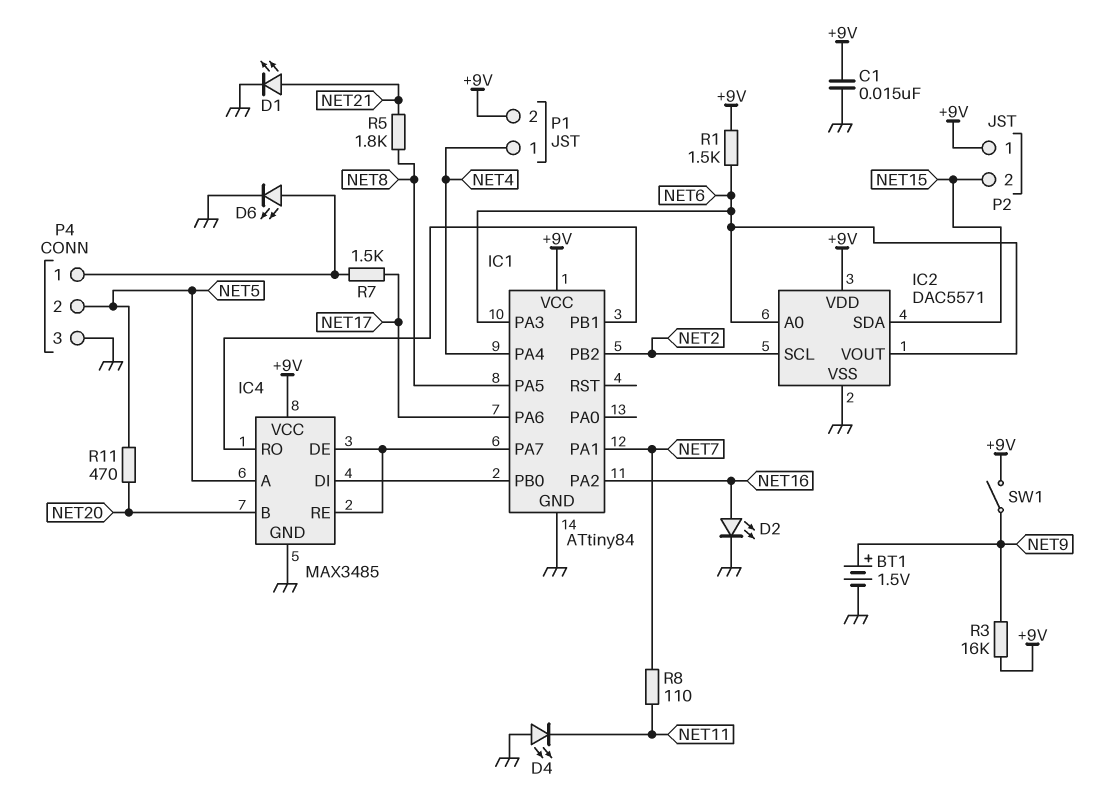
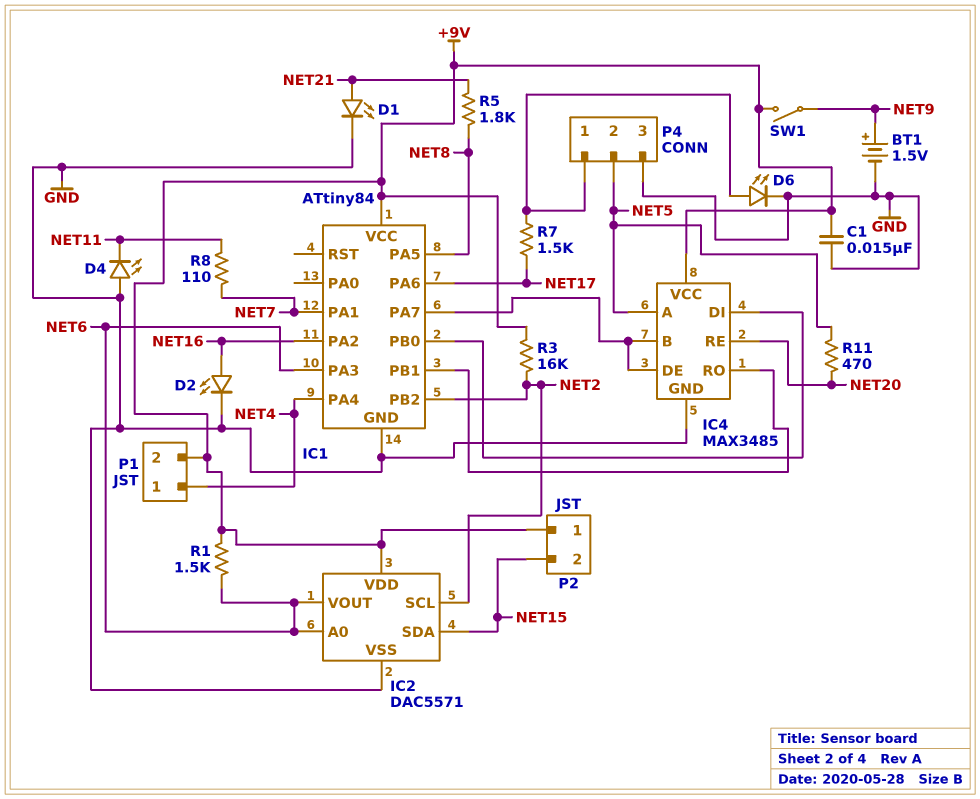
IC4 pin B: NET20 -> IC1/PA7
IC4 pin RE: IC1/PA7 -> NET20
R3: 16k (+9V, NET9) -> 16k (+9V, NET2)

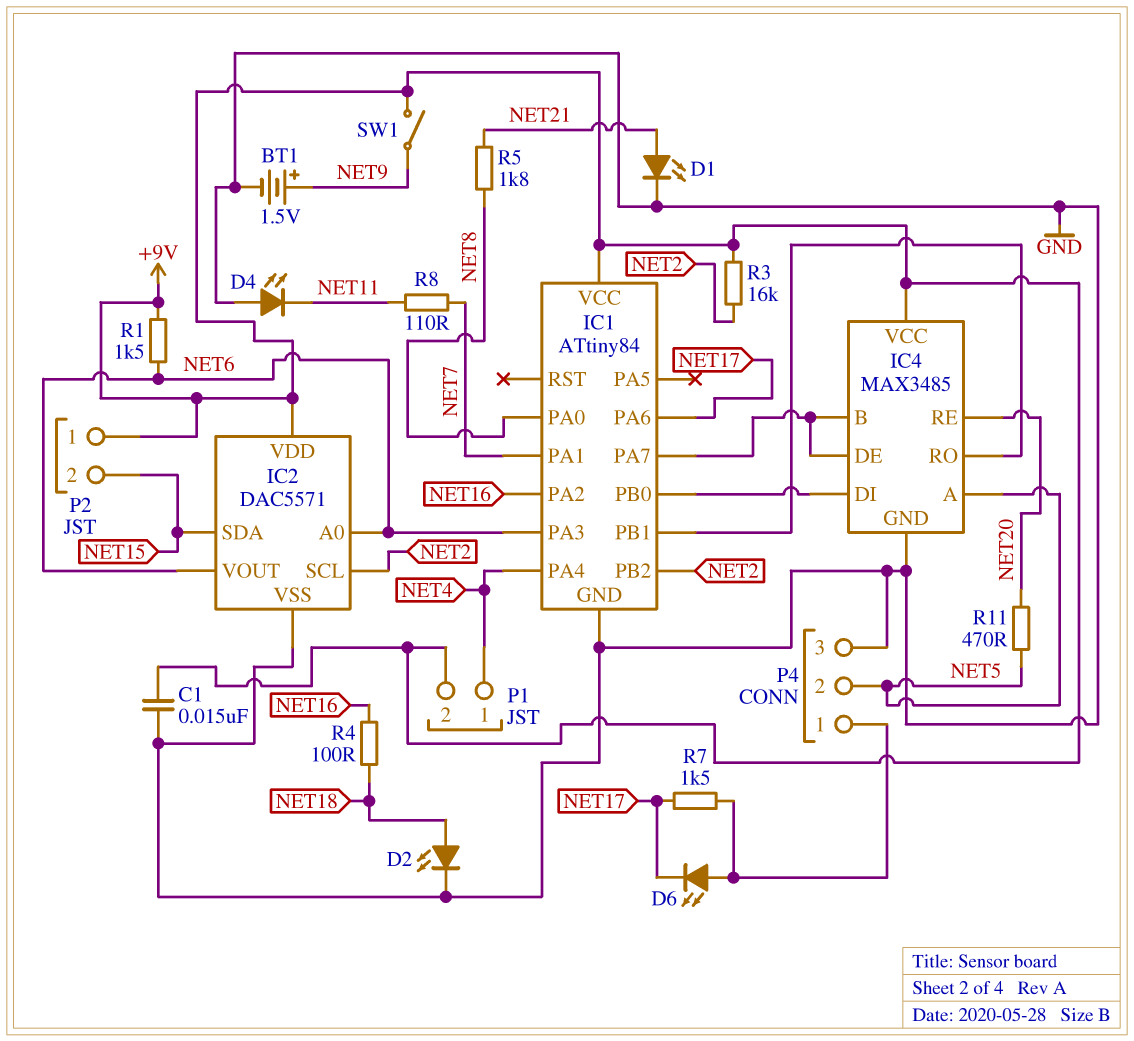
D2: LED (A NET16, K GND) -> LED (A NET18, K GND)
D6: LED (A P4/1, K GND) -> LED (A P4/1, K NET17)
IC1 pin PA0: none -> NET8
IC1 pin PA5: NET8 -> none
R4: none -> 100 (NET16, NET18)

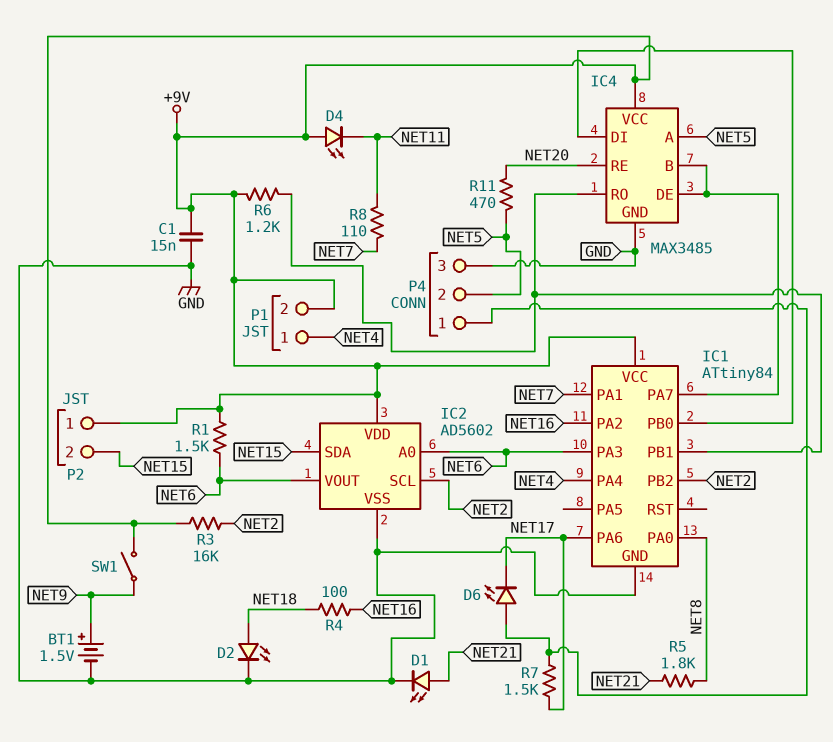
D4: LED (A GND, K NET11) -> LED (A +9V, K NET11)
IC2: DAC5571 -> AD5602
R6: none -> 1.2k (+9V, IC1/PB1)

